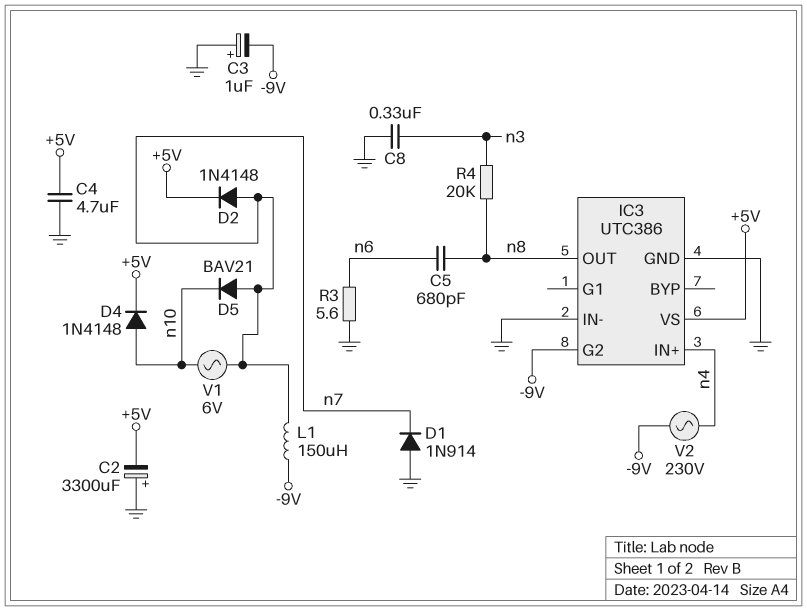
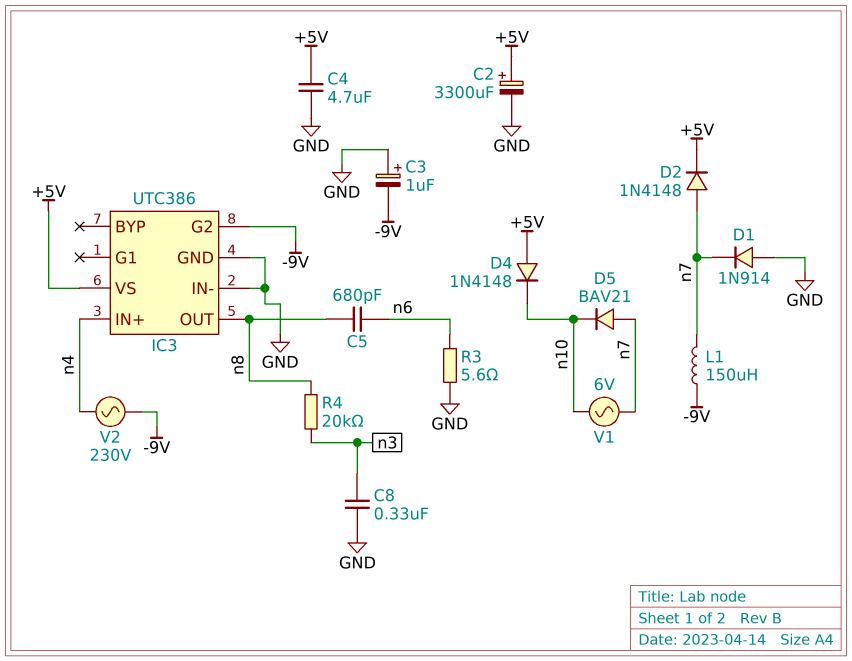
C2: 3300uF (plus GND, minus +5V) -> 3300uF (plus +5V, minus GND)
D4: diode 1N4148 (A n10, K +5V) -> diode 1N4148 (A +5V, K n10)

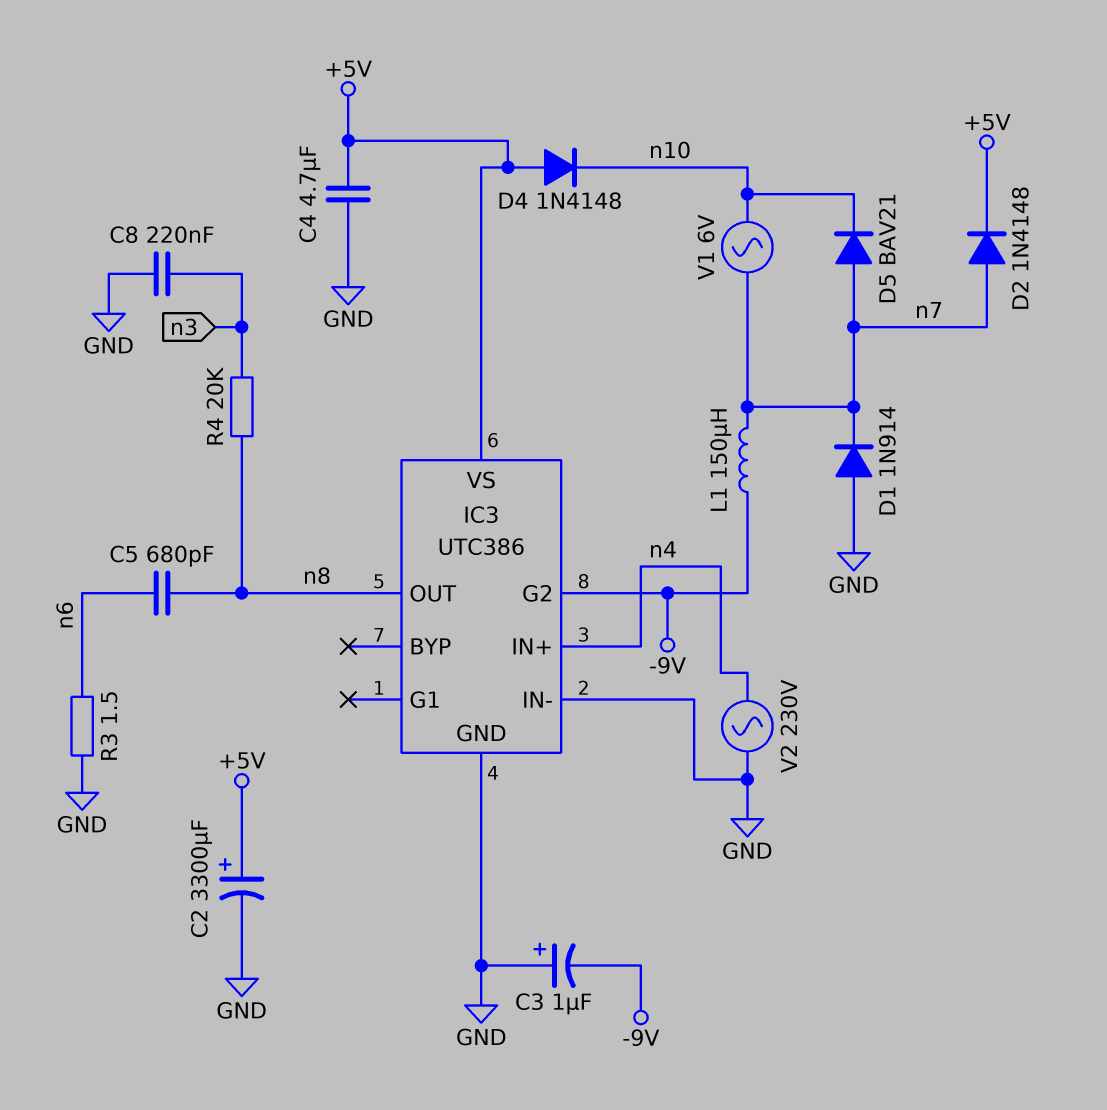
C8: 330nF (GND, n3) -> 220nF (GND, n3)
R3: 5.6 (GND, n6) -> 1.5 (GND, n6)
V2: AC 230V (-9V, n4) -> AC 230V (GND, n4)

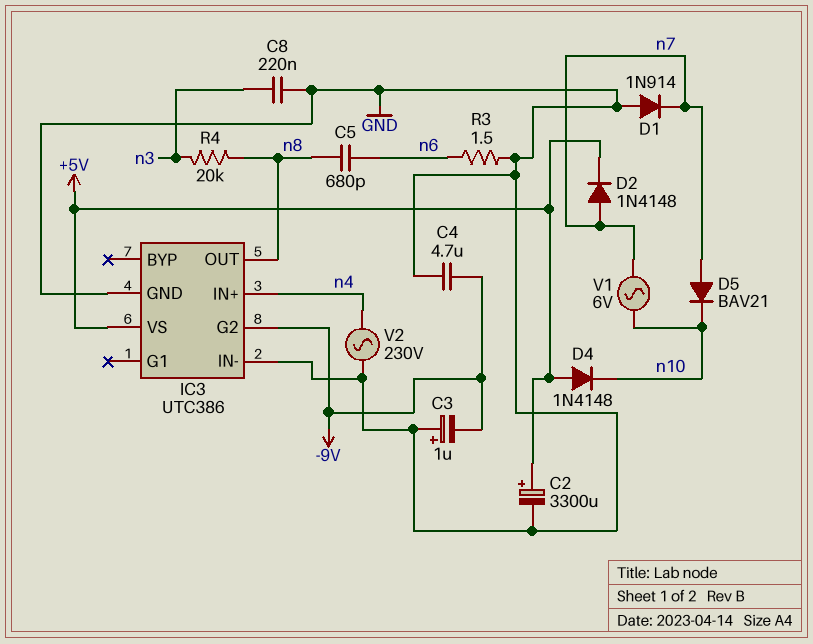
C4: 4.7uF (+5V, GND) -> 4.7uF (-9V, GND)
L1: 150uH (-9V, n7) -> none

